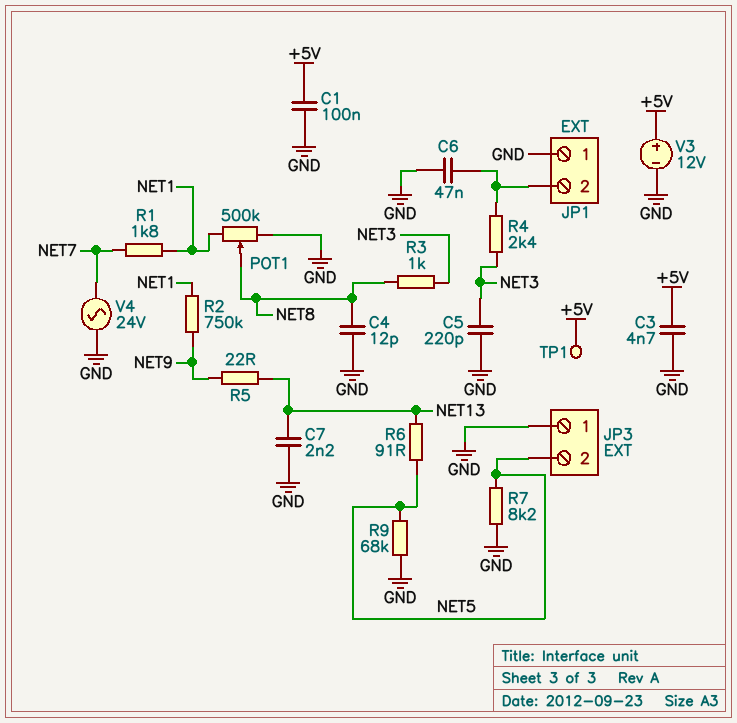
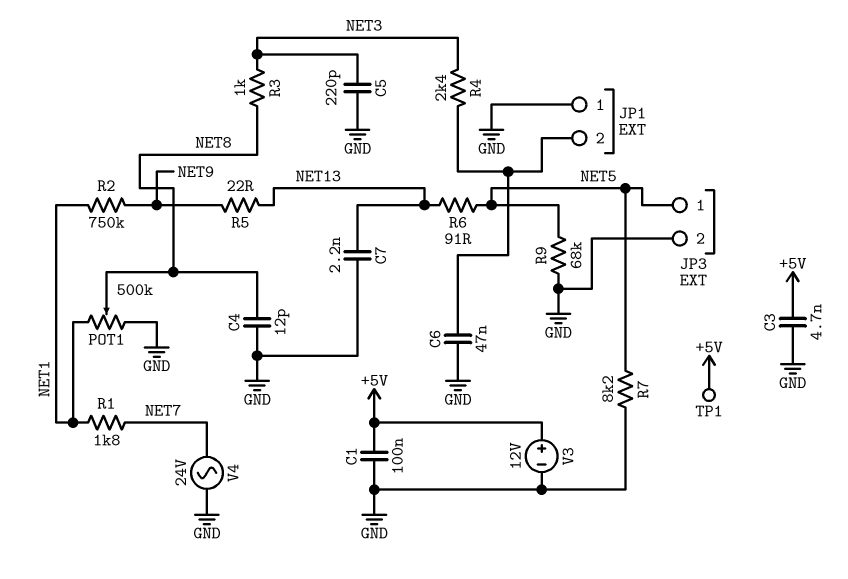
JP3 pin 1: GND -> NET5
JP3 pin 2: NET5 -> GND

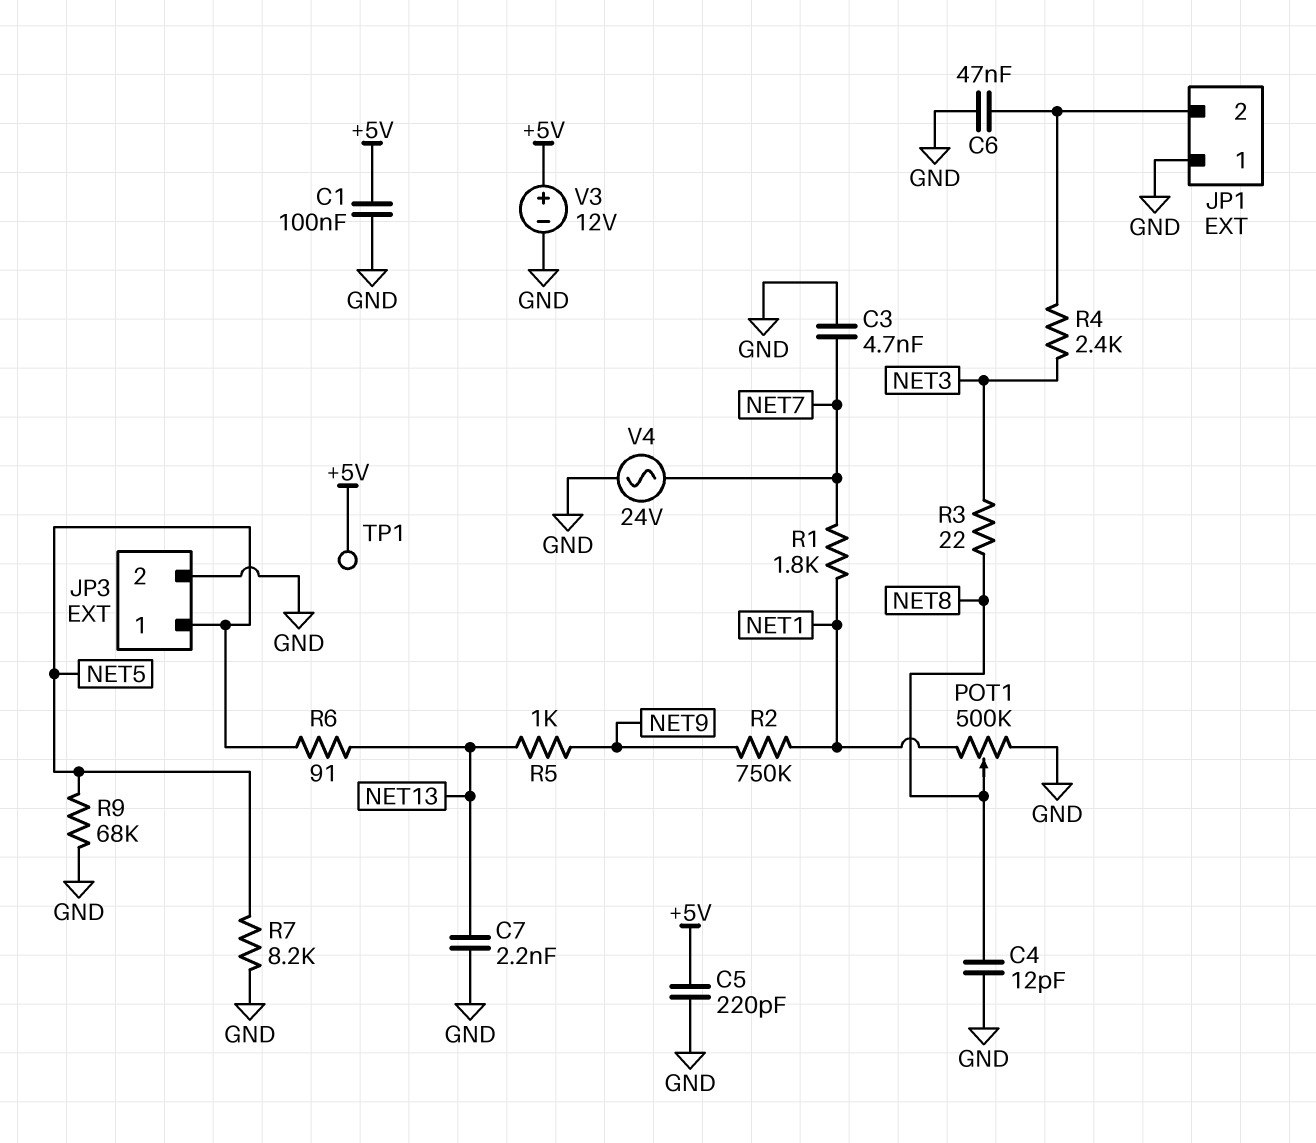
C3: 4.7nF (+5V, GND) -> 4.7nF (GND, NET7)
C5: 220pF (GND, NET3) -> 220pF (+5V, GND)
R3: 1k (NET3, NET8) -> 22 (NET3, NET8)
R5: 22 (NET9, NET13) -> 1k (NET9, NET13)

